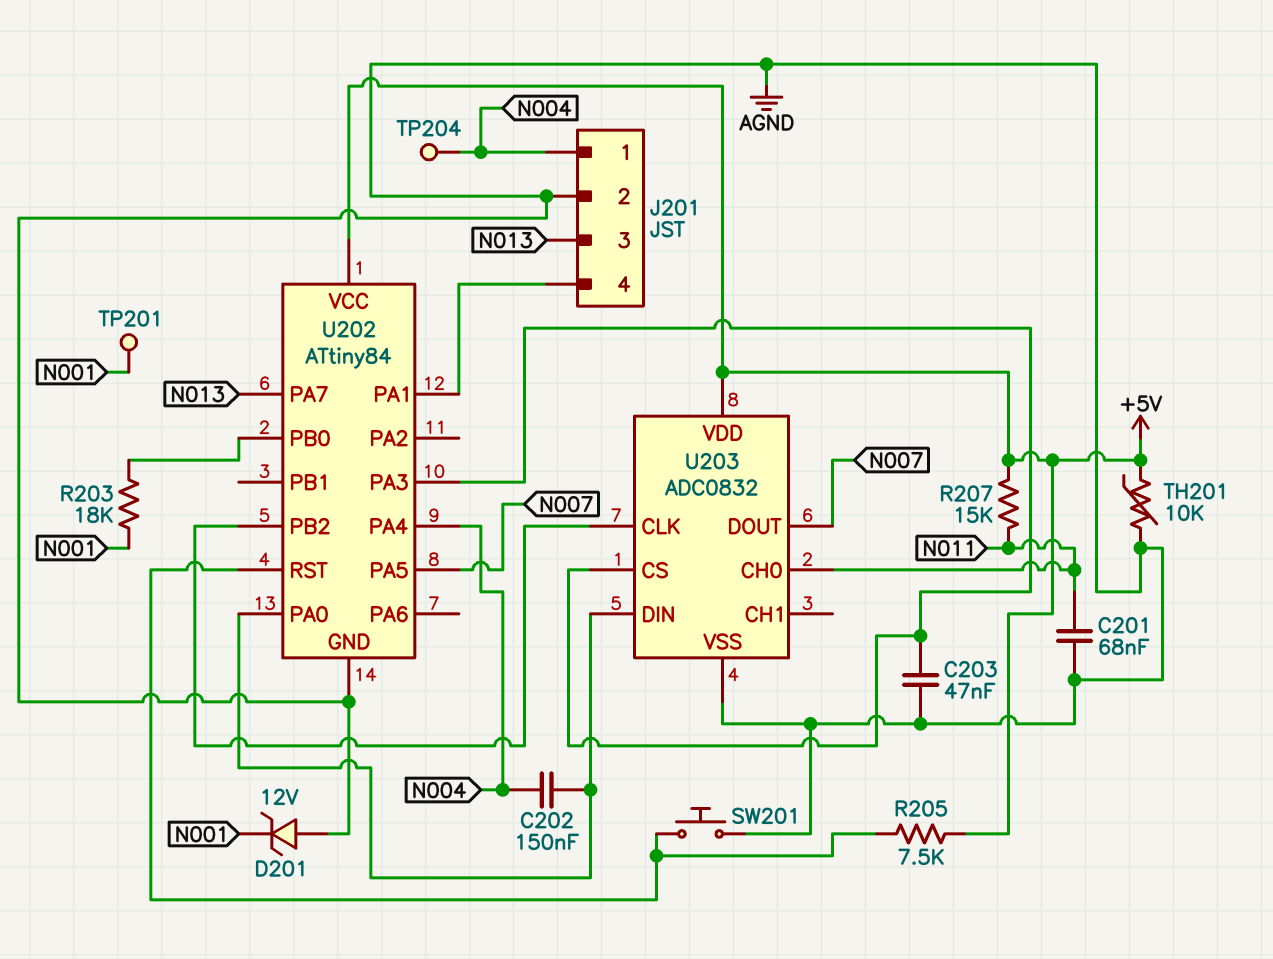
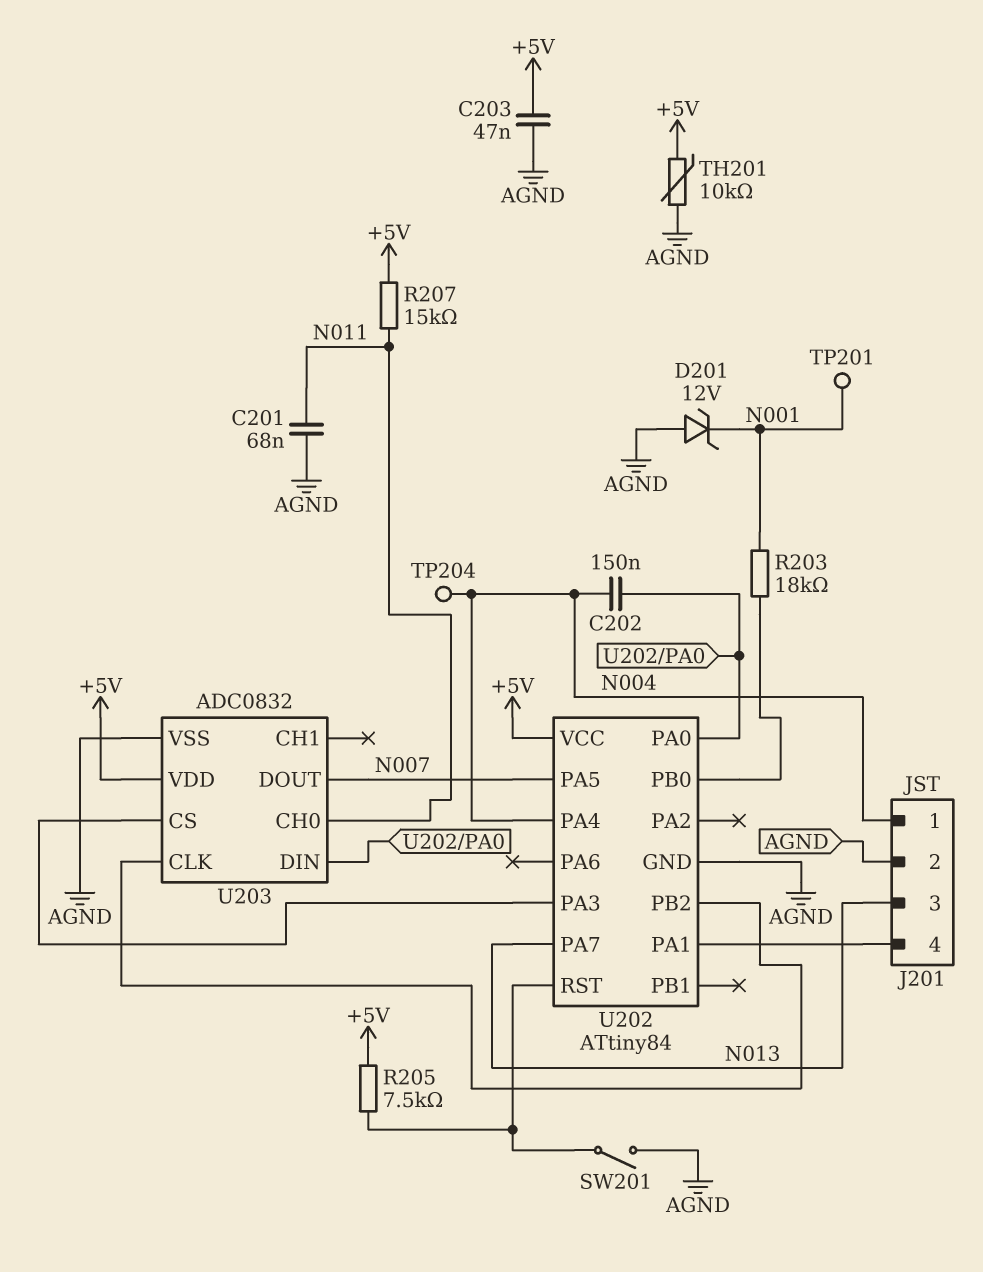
C203: 47nF (AGND, U202/PA3) -> 47nF (+5V, AGND)
SW201: button (AGND, U202/RST) -> switch (AGND, U202/RST)

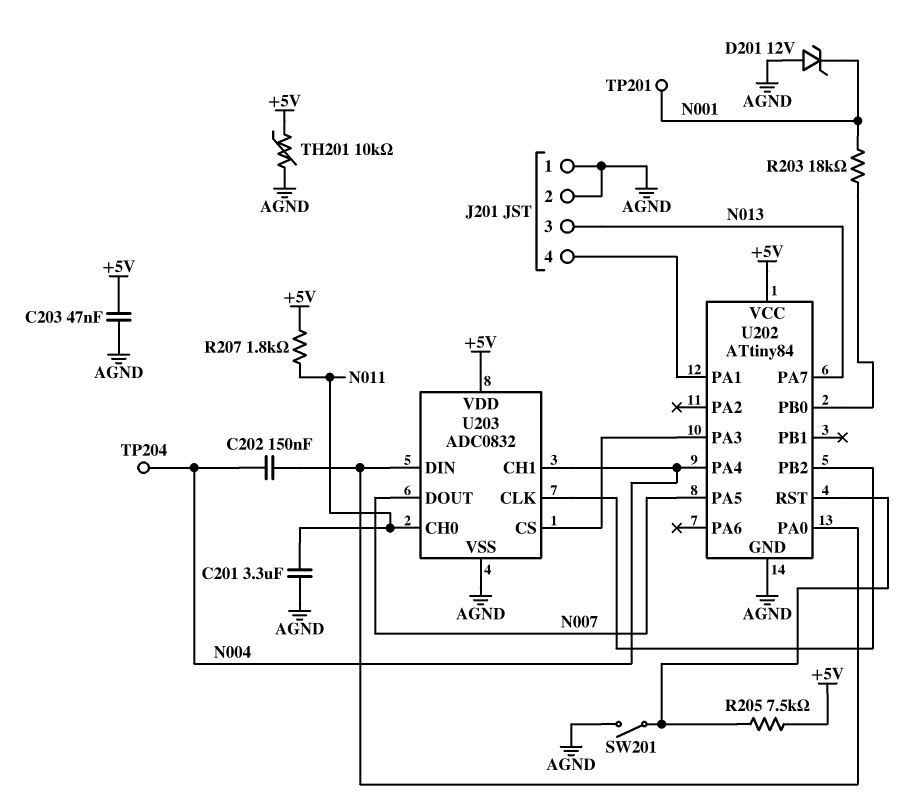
C201: 68nF (AGND, N011) -> 3.3uF (AGND, N011)
J201 pin 1: N004 -> AGND
R207: 15k (+5V, N011) -> 1.8k (+5V, N011)
U203 pin CH1: none -> N004

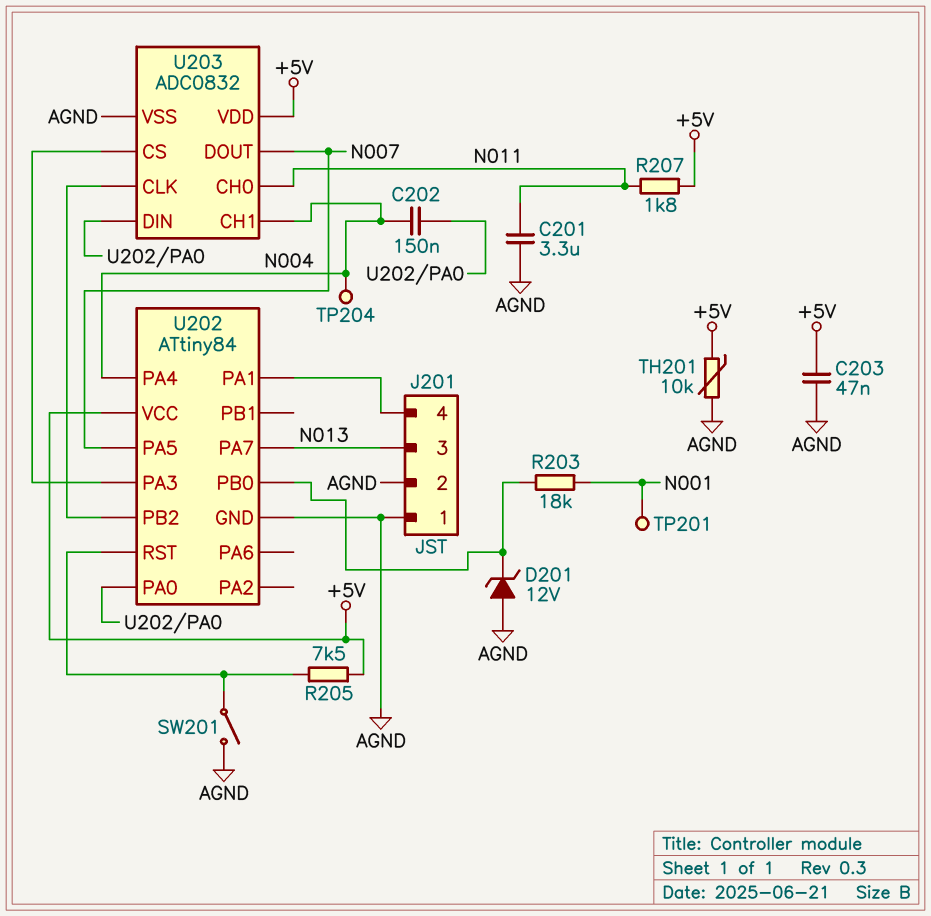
D201: zener 12V (A AGND, K N001) -> zener 12V (A AGND, K U202/PB0)

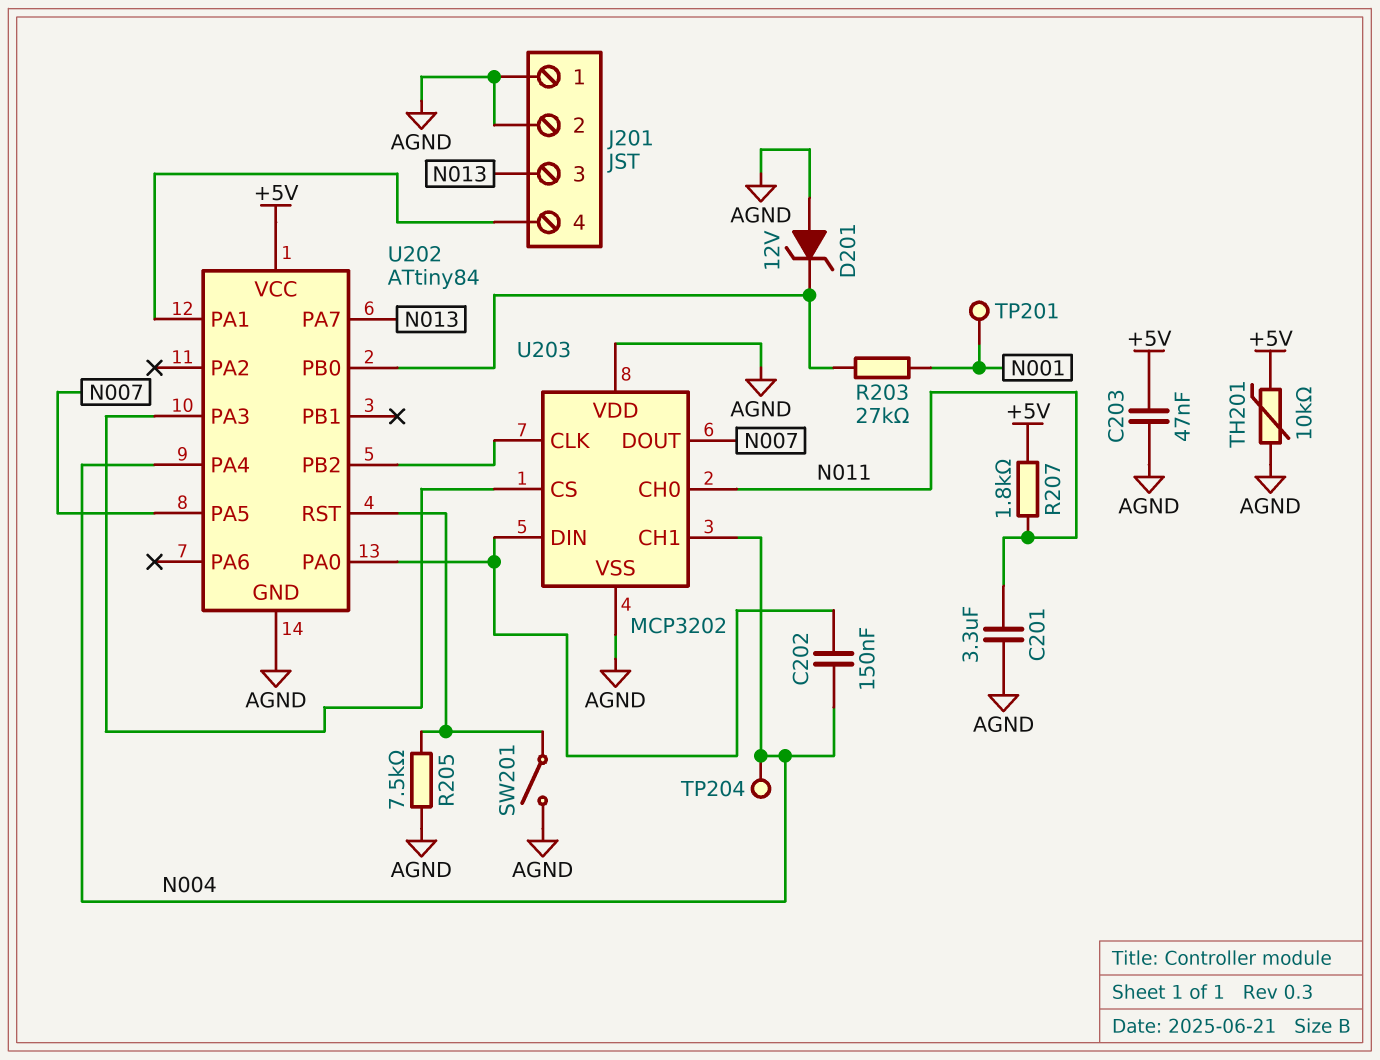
R203: 18k (N001, U202/PB0) -> 27k (N001, U202/PB0)
R205: 7.5k (+5V, U202/RST) -> 7.5k (AGND, U202/RST)
U203: ADC0832 -> MCP3202
U203 pin VDD: +5V -> AGND

